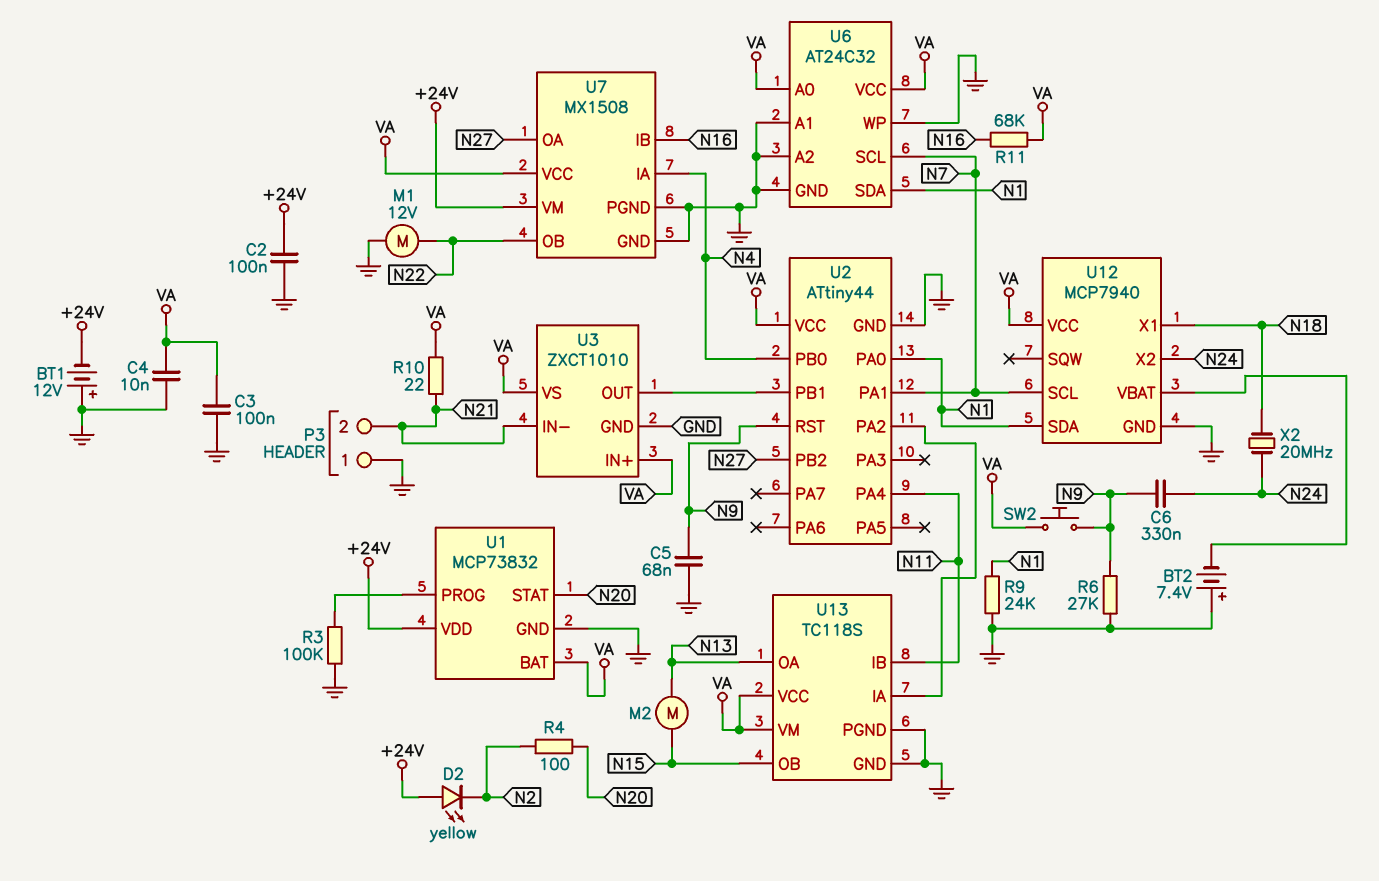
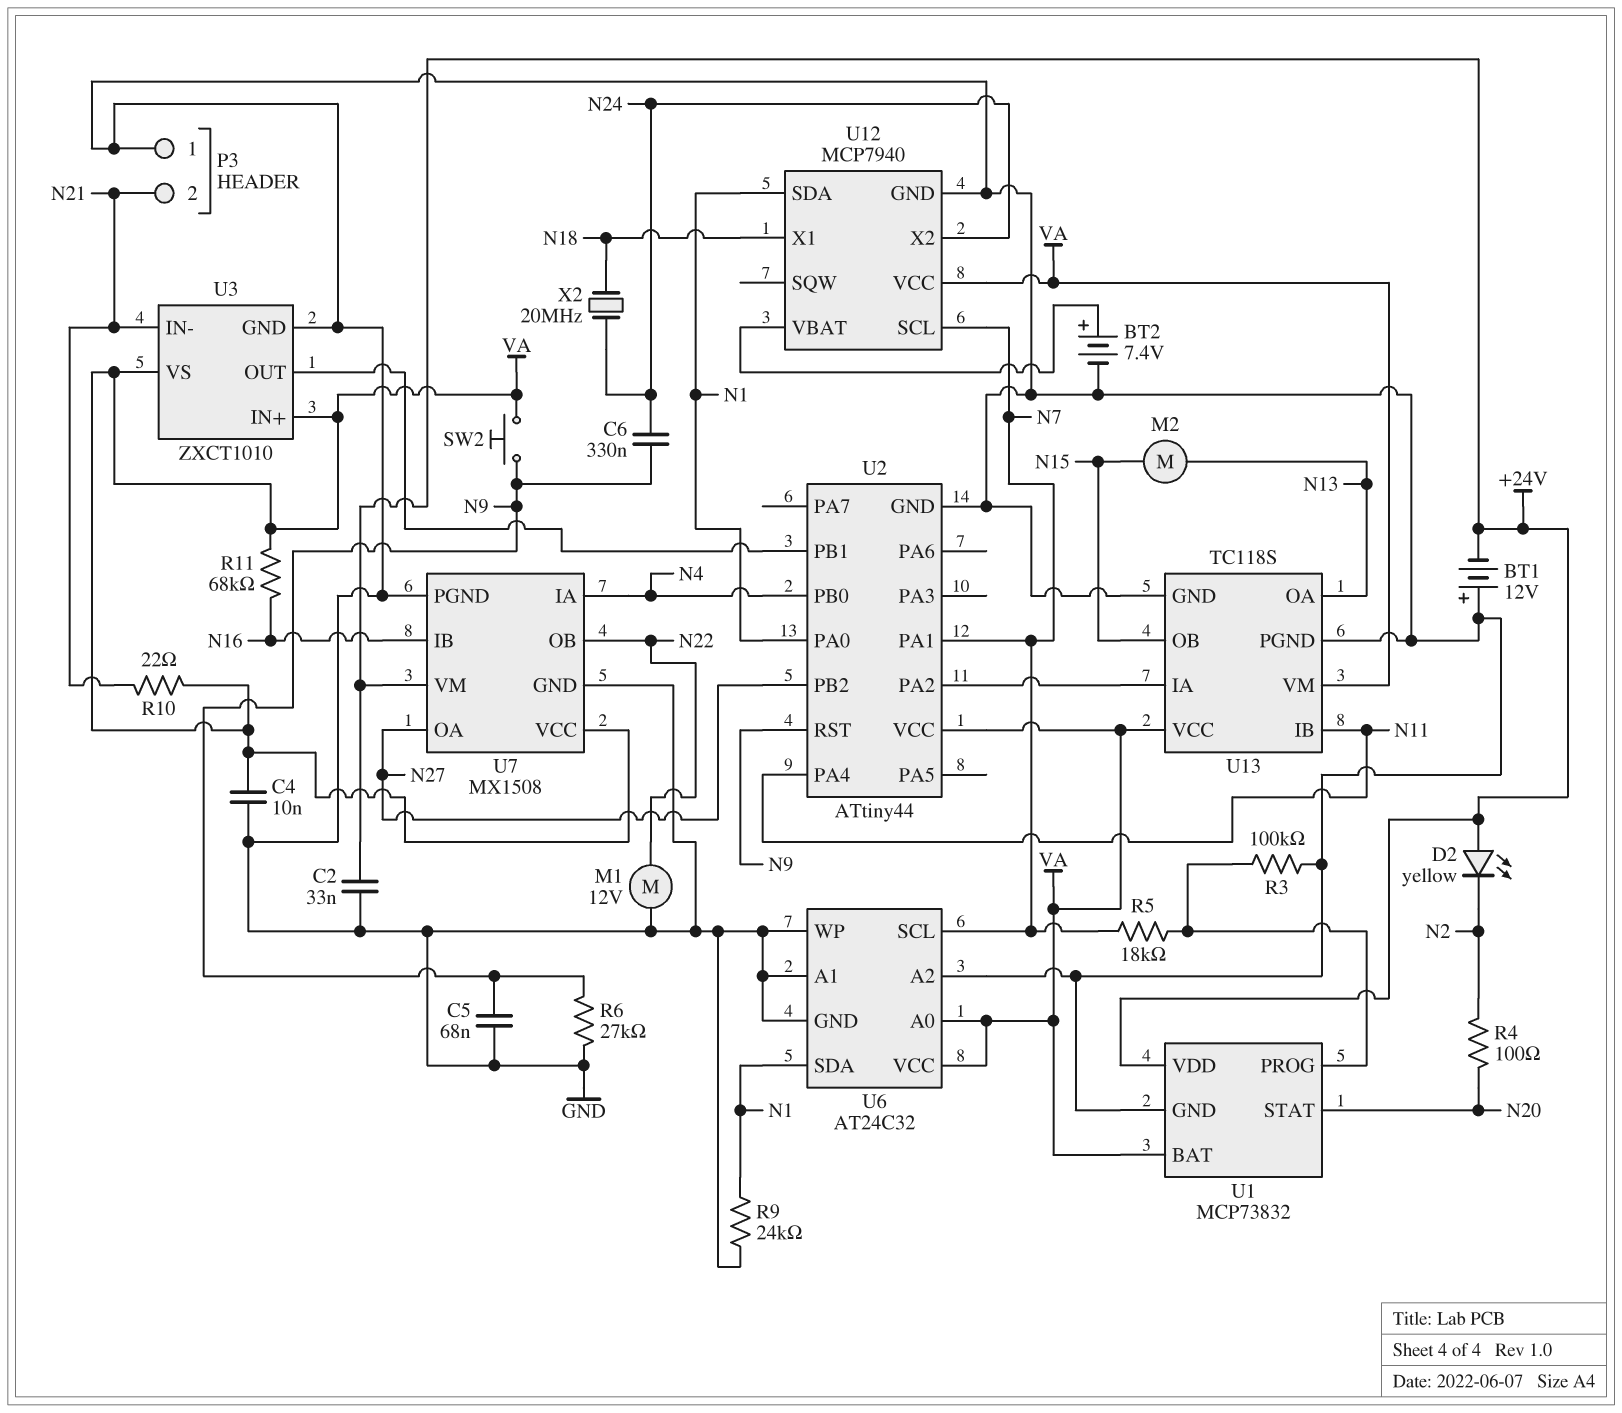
BT2: 7.4V (plus GND, minus U12/VBAT) -> 7.4V (plus U12/VBAT, minus GND)
C2: 100nF (+24V, GND) -> 33nF (+24V, GND)
C3: 100nF (GND, VA) -> none
R5: none -> 18k (N7, U1/PROG)

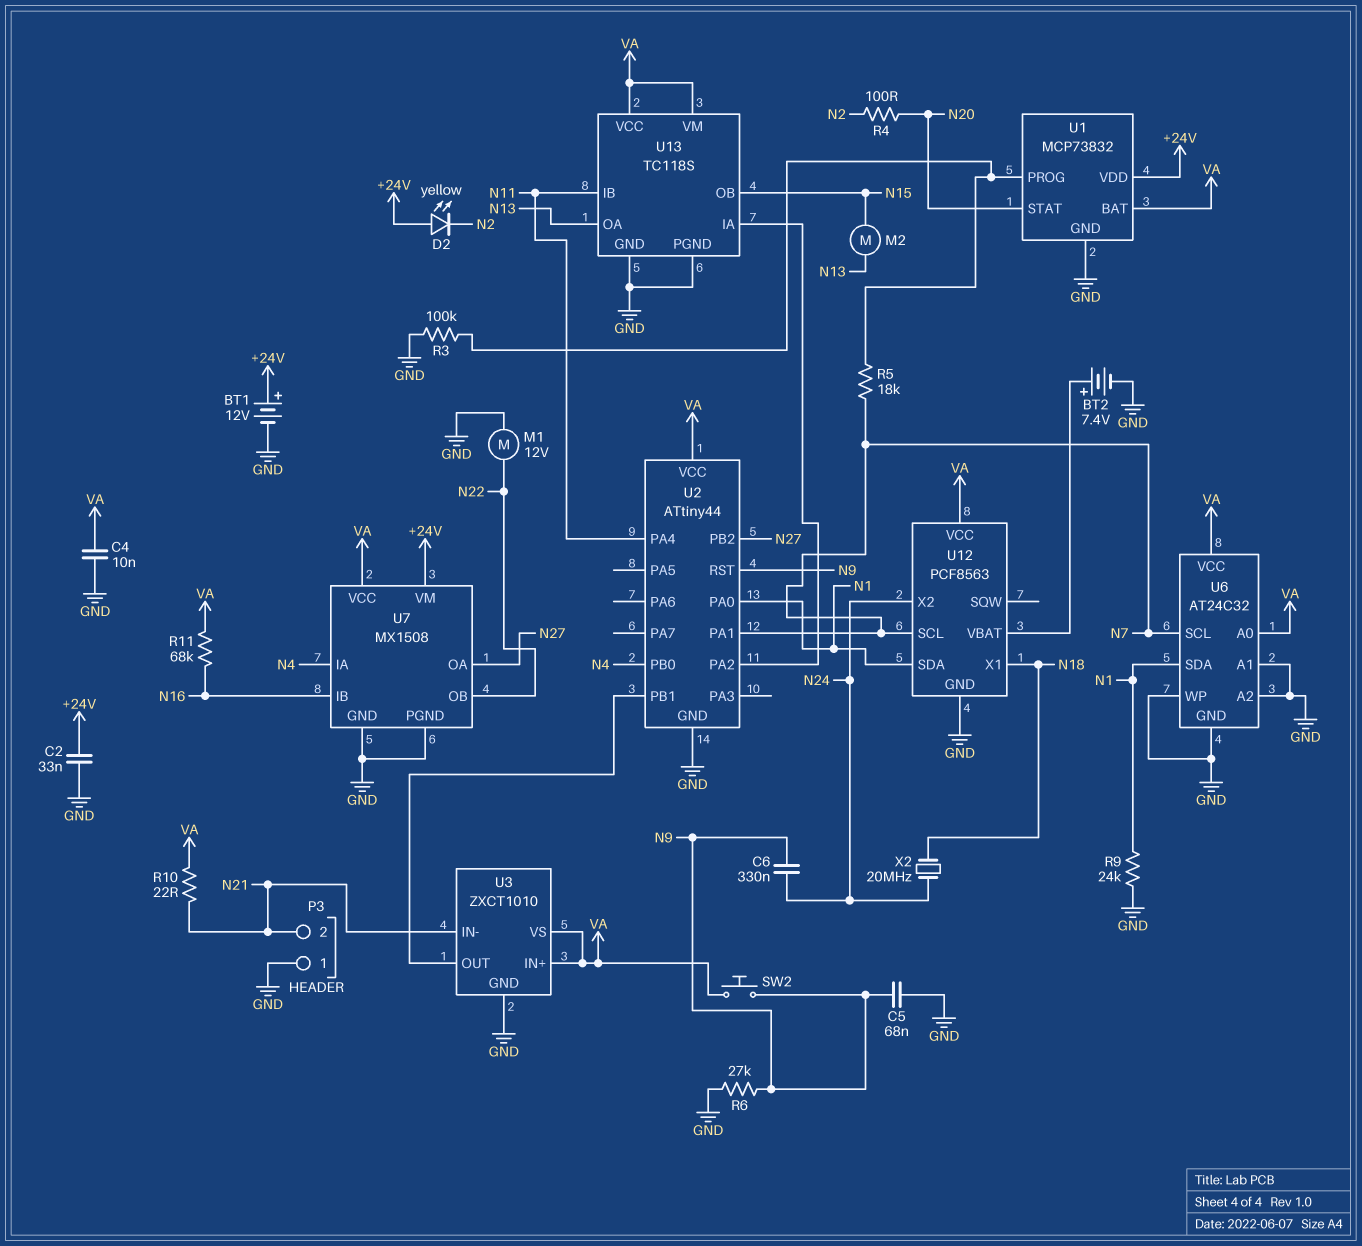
BT1: 12V (plus GND, minus +24V) -> 12V (plus +24V, minus GND)
U12: MCP7940 -> PCF8563

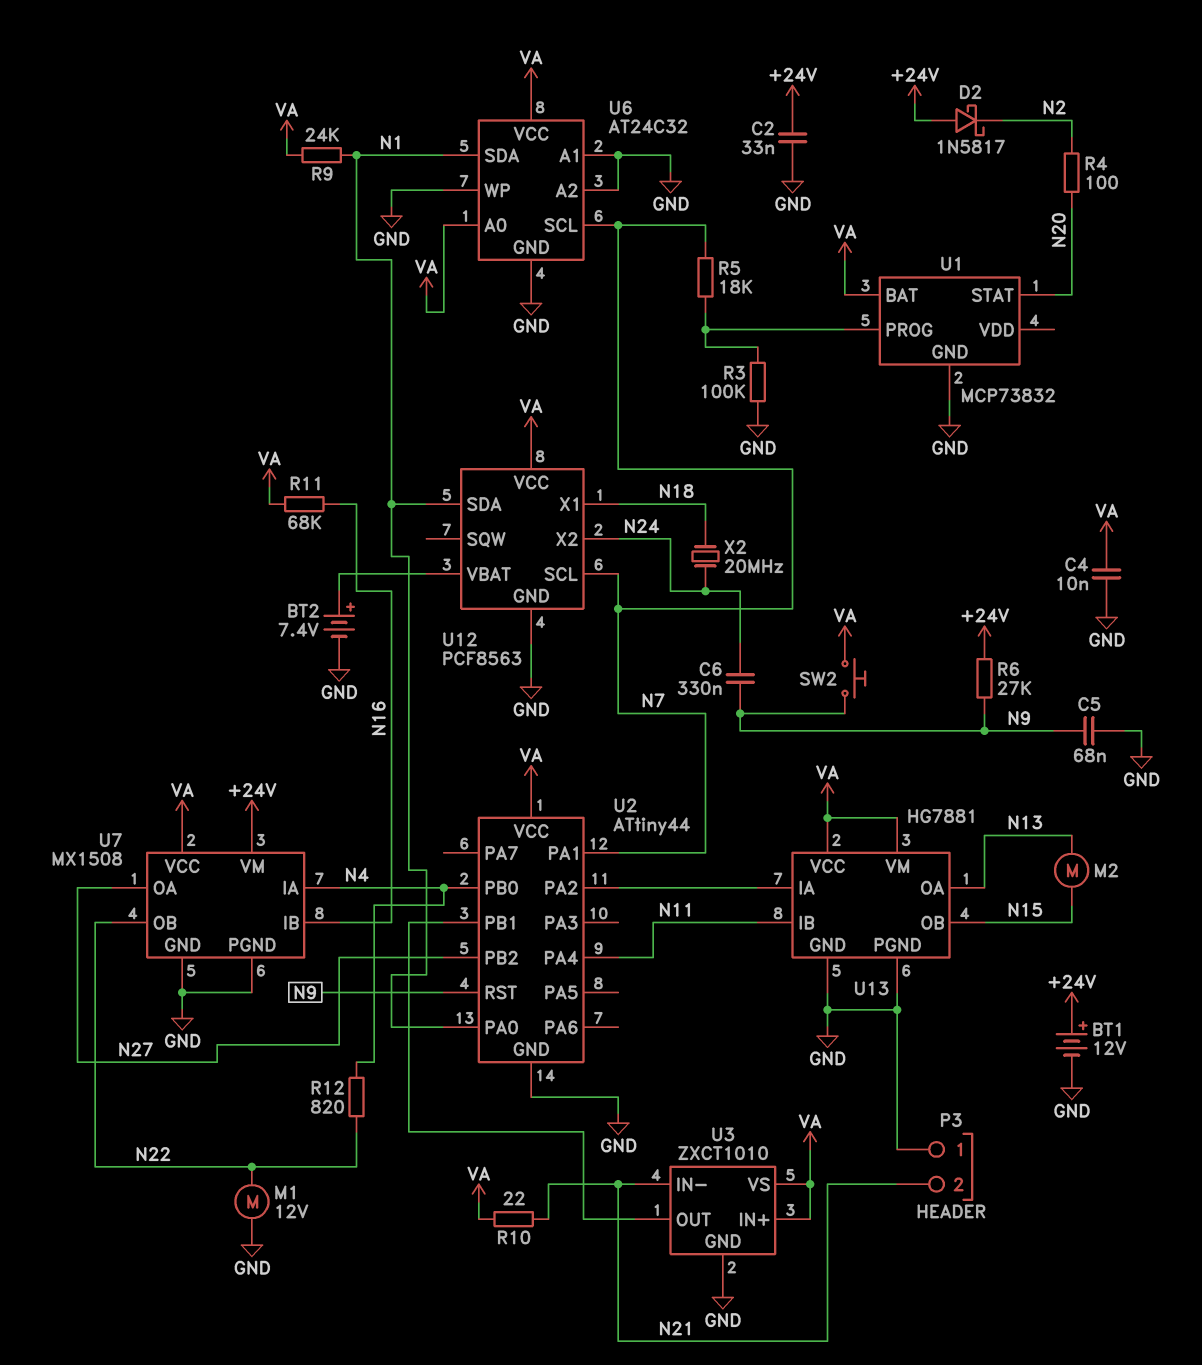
D2: LED yellow (A +24V, K N2) -> schottky 1N5817 (A +24V, K N2)
R6: 27k (GND, N9) -> 27k (+24V, N9)
R9: 24k (GND, N1) -> 24k (N1, VA)
R12: none -> 820 (N4, N22)
U1 pin VDD: +24V -> none
U13: TC118S -> HG7881

